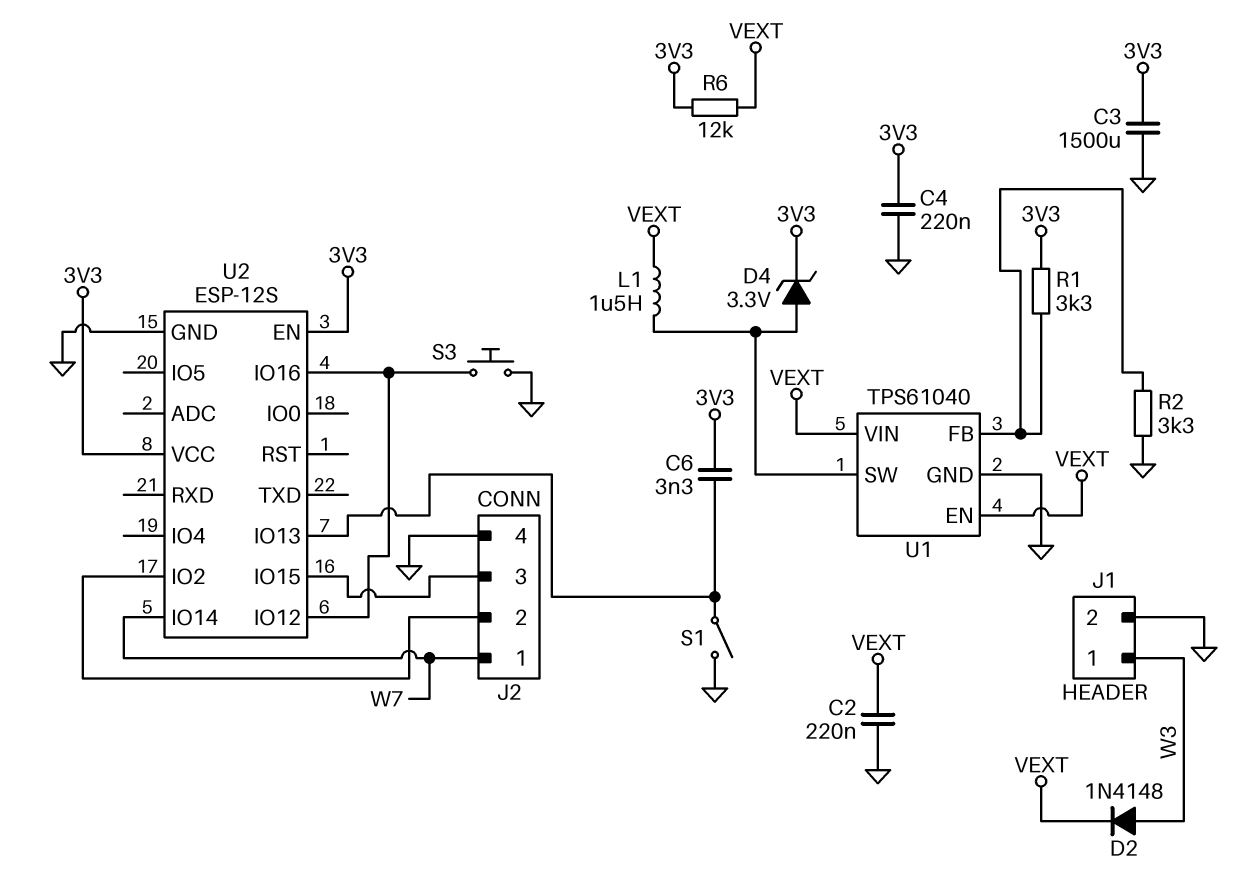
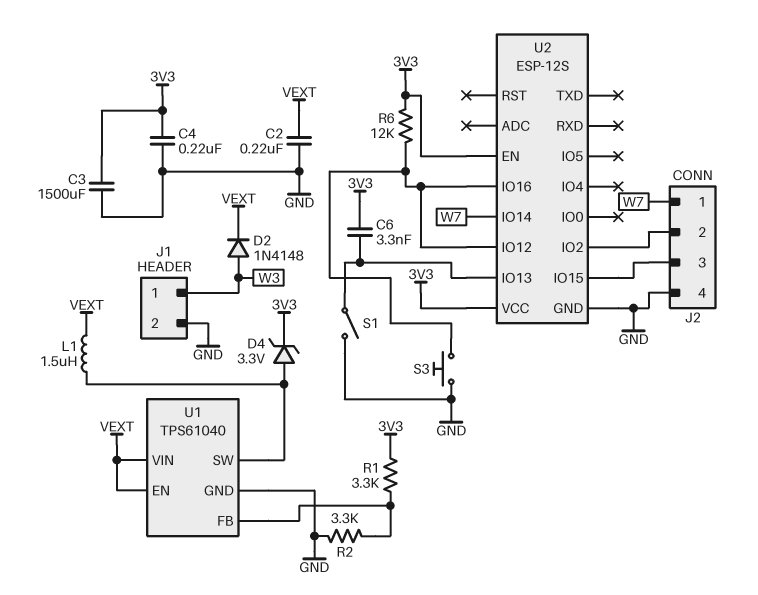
R6: 12k (3V3, VEXT) -> 12k (3V3, U2/IO12)

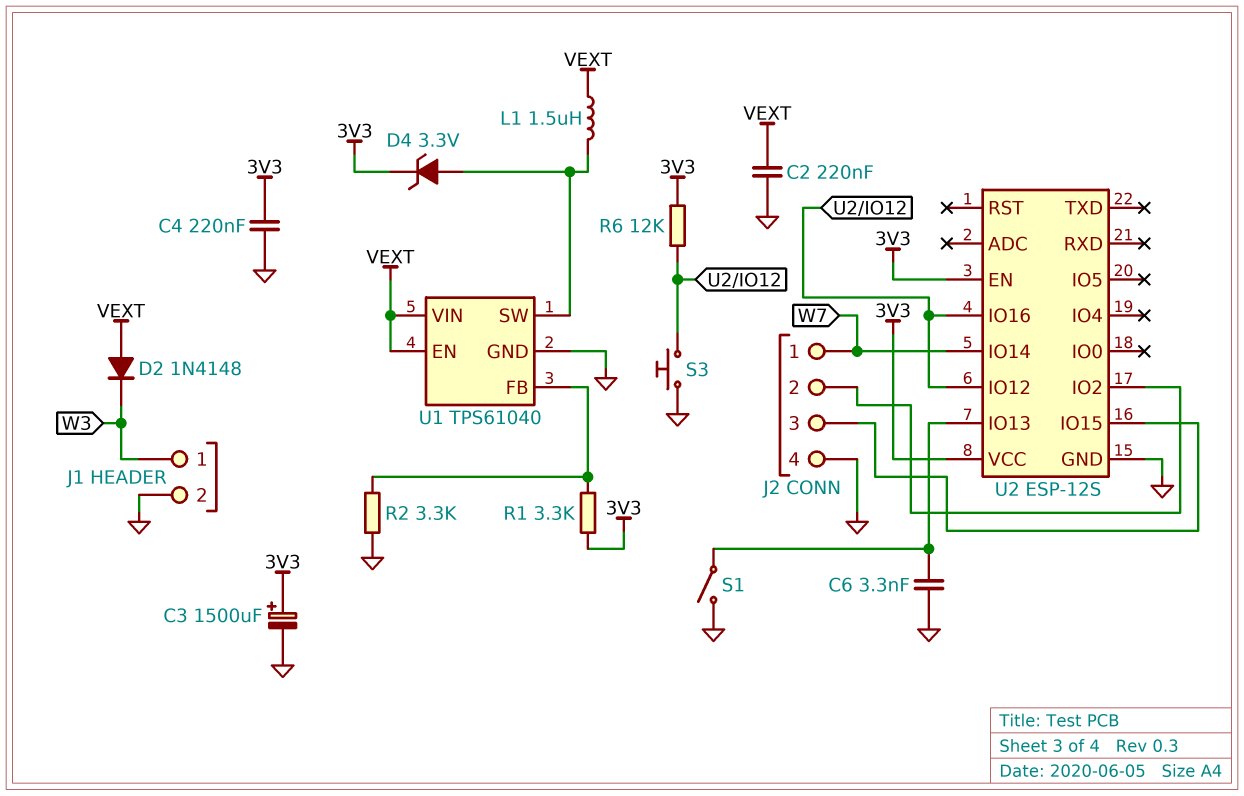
C3: 1500uF (3V3, GND) -> 1500uF (plus 3V3, minus GND)
C6: 3.3nF (3V3, U2/IO13) -> 3.3nF (GND, U2/IO13)
D2: diode 1N4148 (A W3, K VEXT) -> diode 1N4148 (A VEXT, K W3)

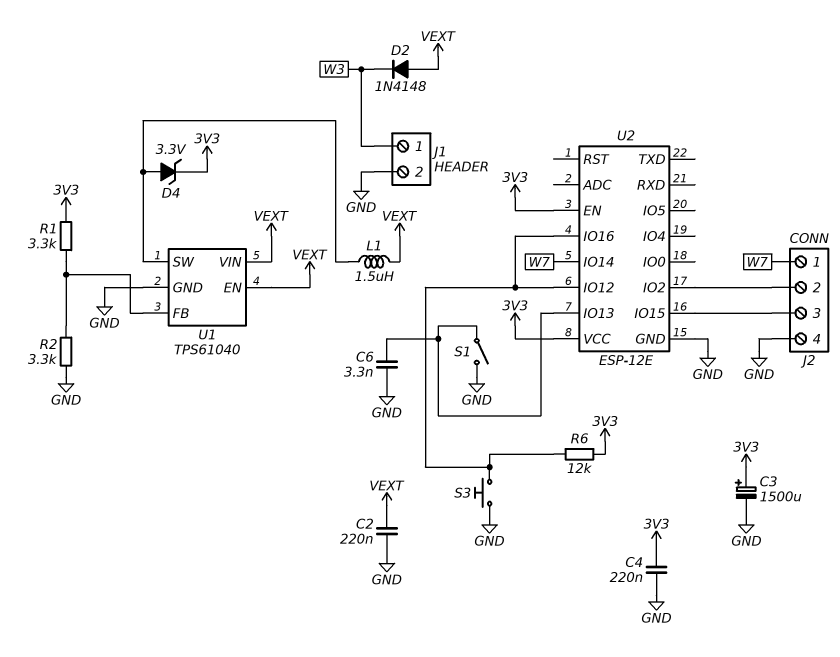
U2: ESP-12S -> ESP-12E

